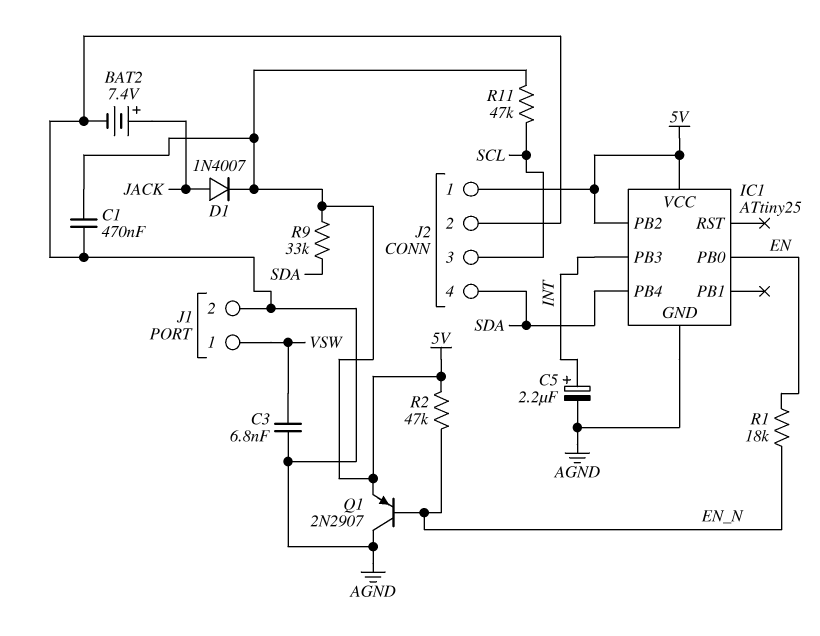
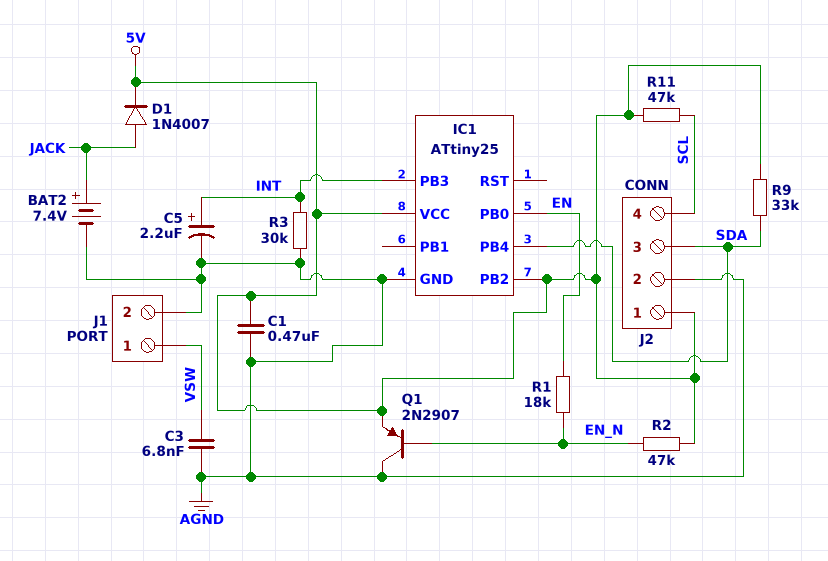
J2 pin 3: SCL -> SDA
J2 pin 4: SDA -> SCL
R3: none -> 30k (AGND, INT)

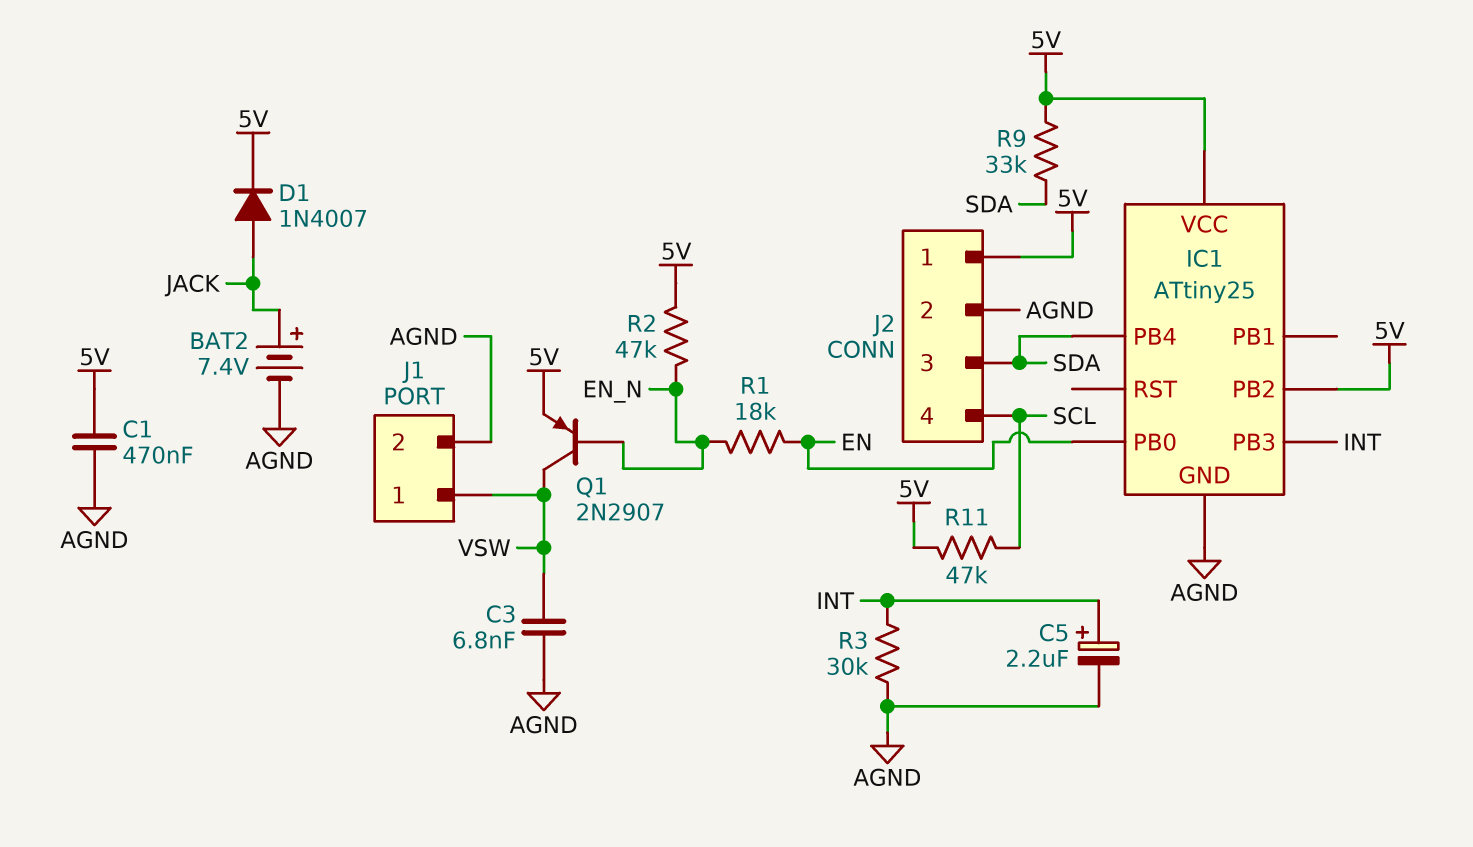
Q1: PNP 2N2907 (B EN_N, C AGND, E 5V) -> PNP 2N2907 (B EN_N, C VSW, E 5V)

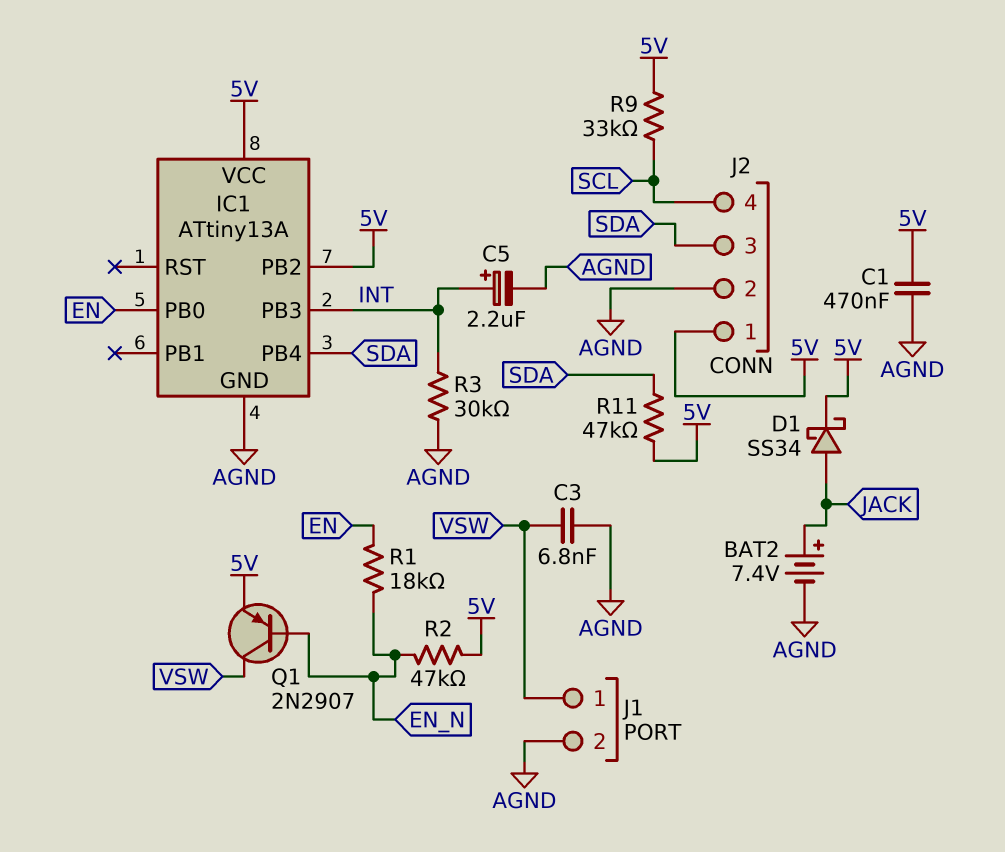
D1: diode 1N4007 (A JACK, K 5V) -> schottky SS34 (A JACK, K 5V)
IC1: ATtiny25 -> ATtiny13A
R9: 33k (5V, SDA) -> 33k (5V, SCL)
R11: 47k (5V, SCL) -> 47k (5V, SDA)

